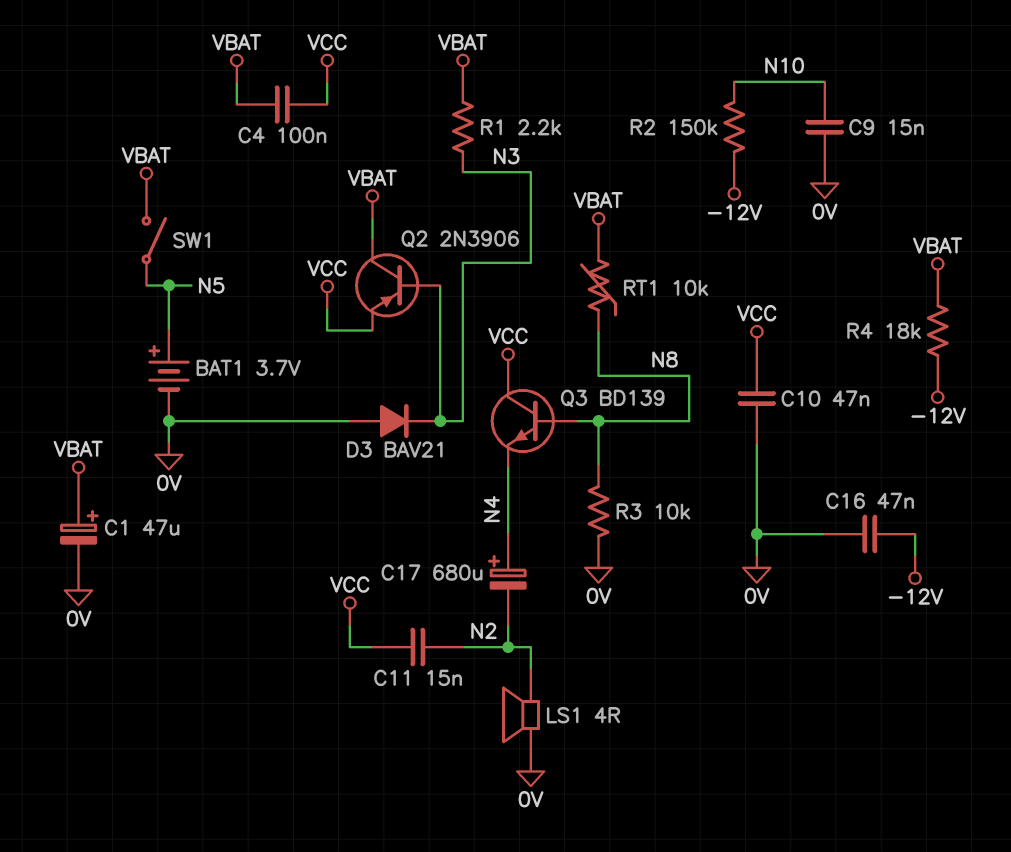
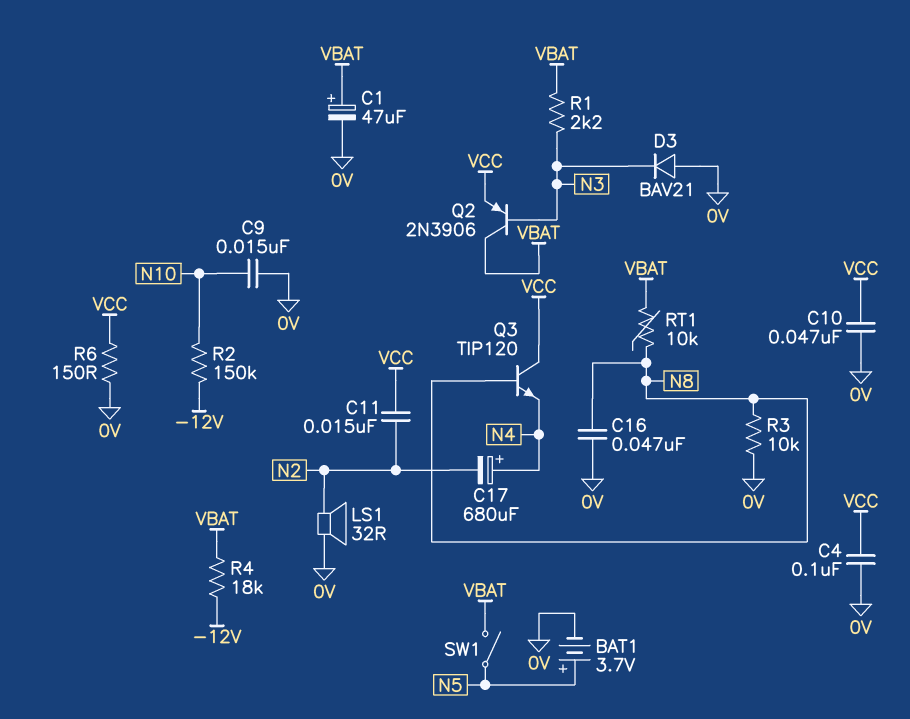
C4: 100nF (VBAT, VCC) -> 100nF (0V, VCC)
C16: 47nF (-12V, 0V) -> 47nF (0V, N8)
LS1: speaker 4R (0V, N2) -> speaker 32R (0V, N2)
Q3: NPN BD139 (B N8, C VCC, E N4) -> NPN TIP120 (B N8, C VCC, E N4)
R6: none -> 150 (0V, VCC)

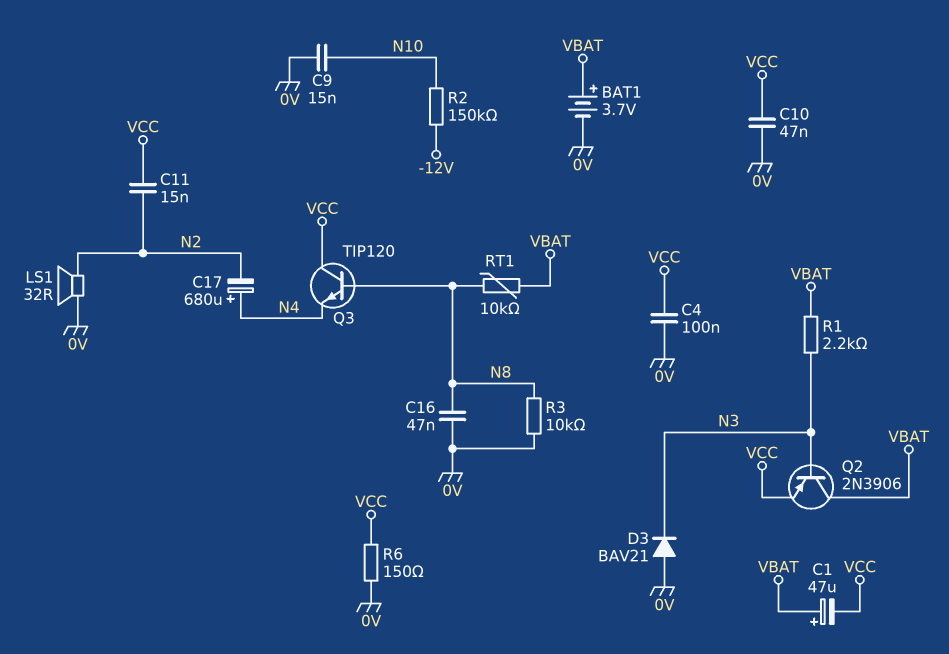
BAT1: 3.7V (plus N5, minus 0V) -> 3.7V (plus VBAT, minus 0V)
C1: 47uF (plus VBAT, minus 0V) -> 47uF (plus VBAT, minus VCC)
R4: 18k (-12V, VBAT) -> none
SW1: switch (N5, VBAT) -> none

